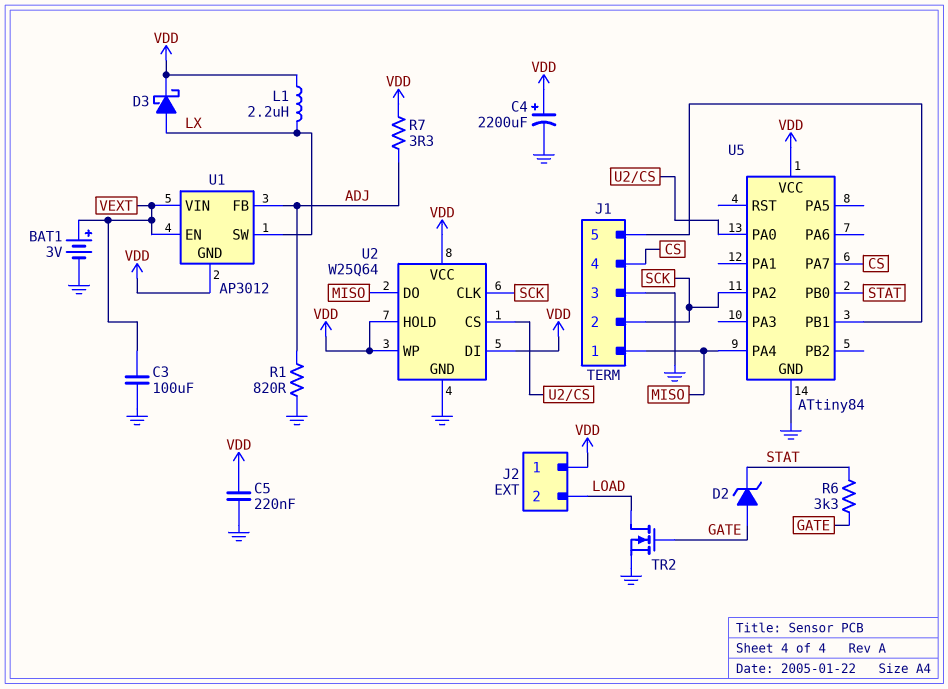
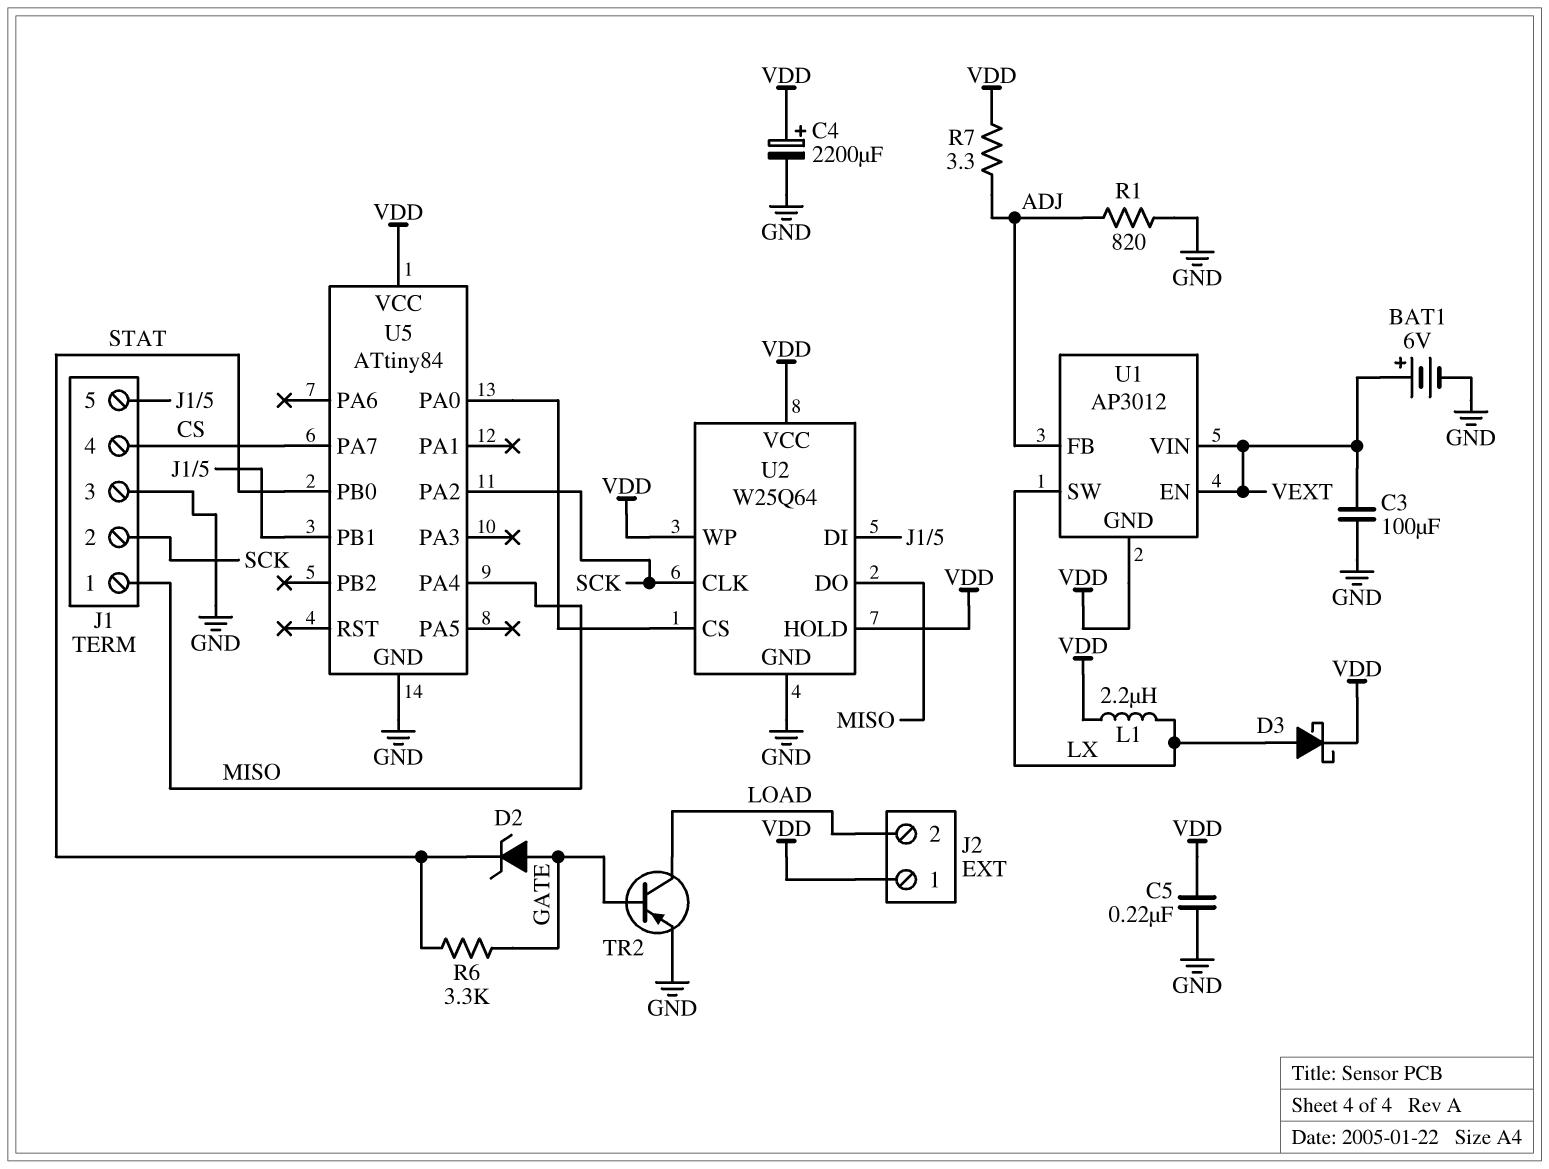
BAT1: 3V (plus VEXT, minus GND) -> 6V (plus VEXT, minus GND)
TR2: NMOS (G GATE, D LOAD, S GND) -> PNP (B GATE, C LOAD, E GND)
U2 pin DI: VDD -> J1/5

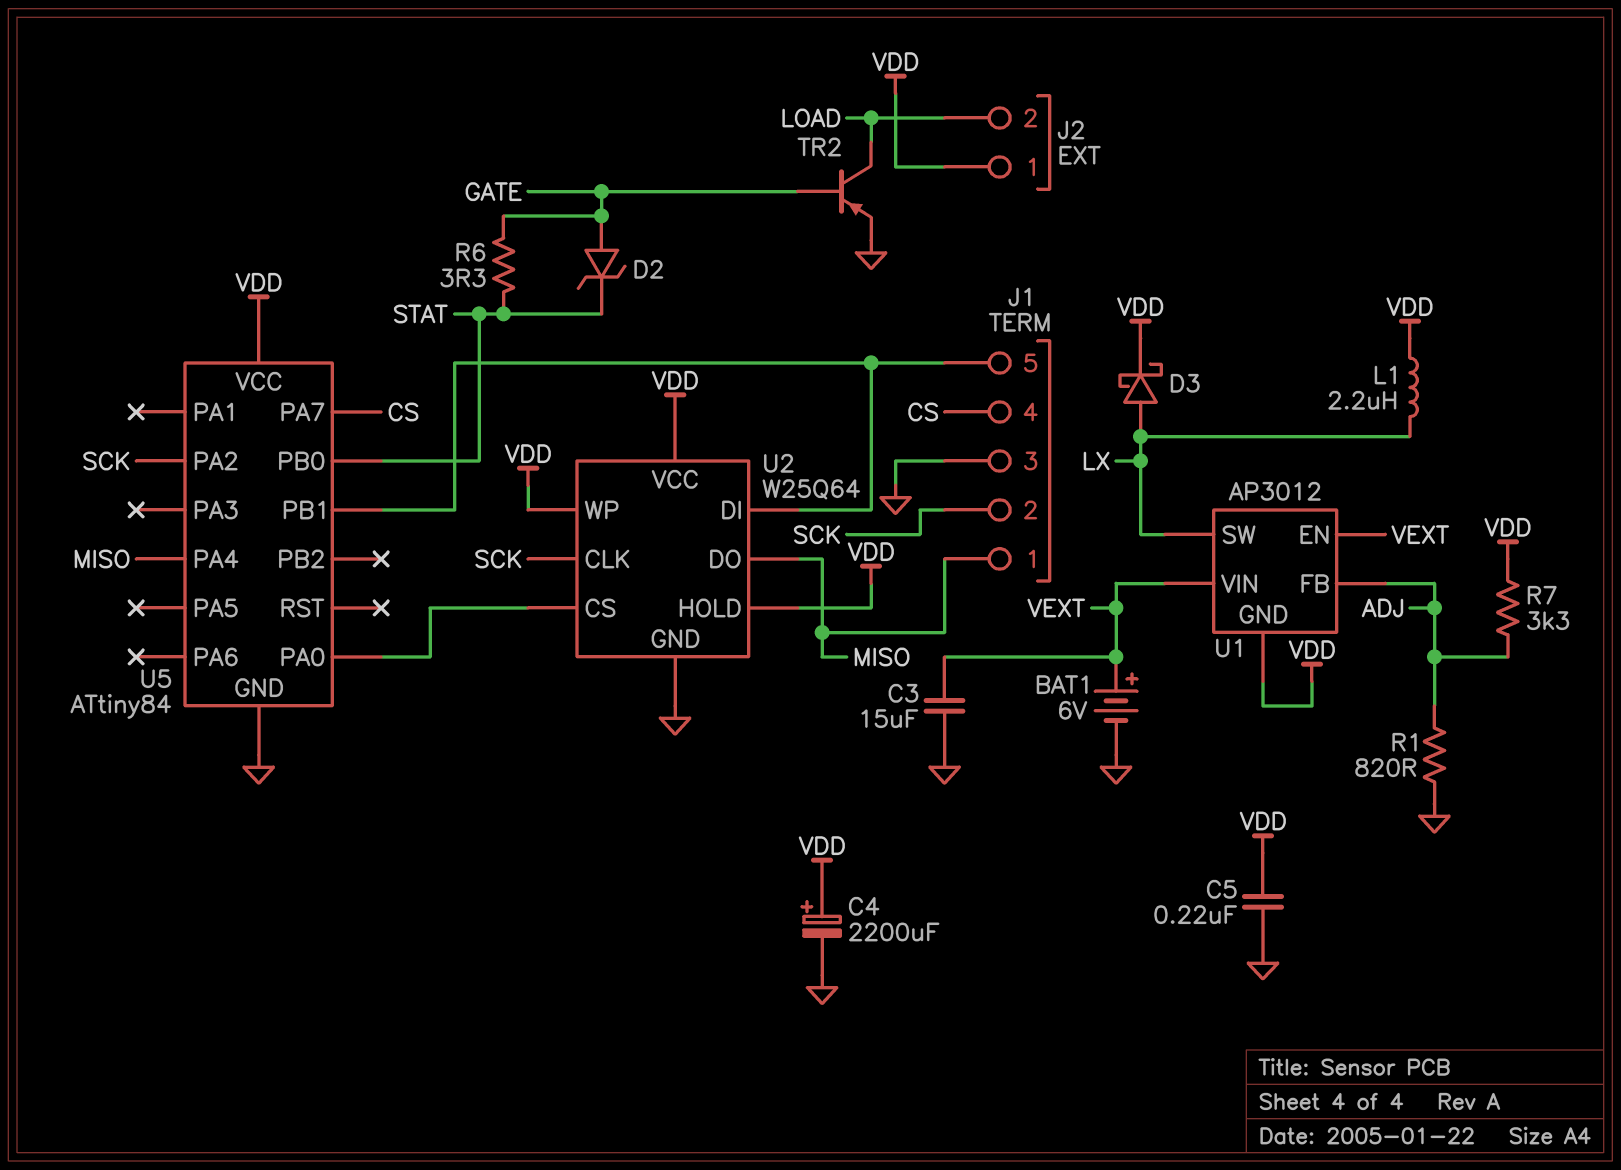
C3: 100uF (GND, VEXT) -> 15uF (GND, VEXT)
R6: 3.3k (GATE, STAT) -> 3.3 (GATE, STAT)
R7: 3.3 (ADJ, VDD) -> 3.3k (ADJ, VDD)

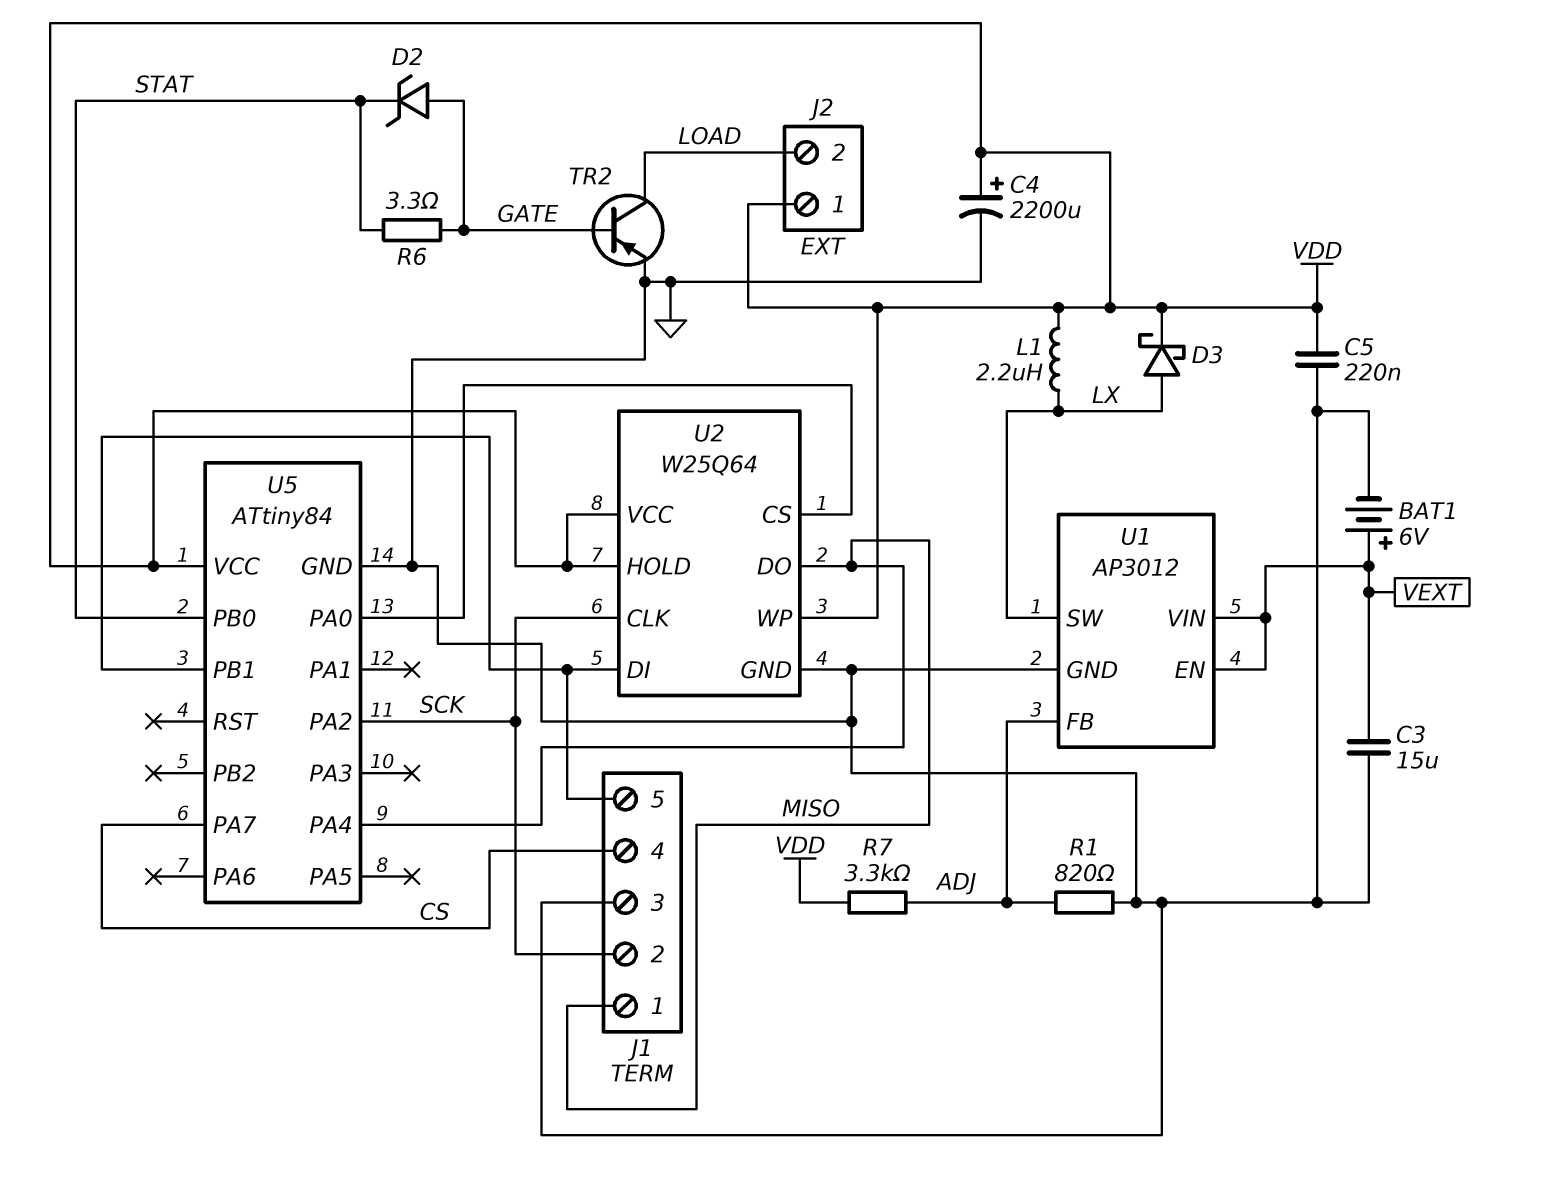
U1 pin GND: VDD -> GND

